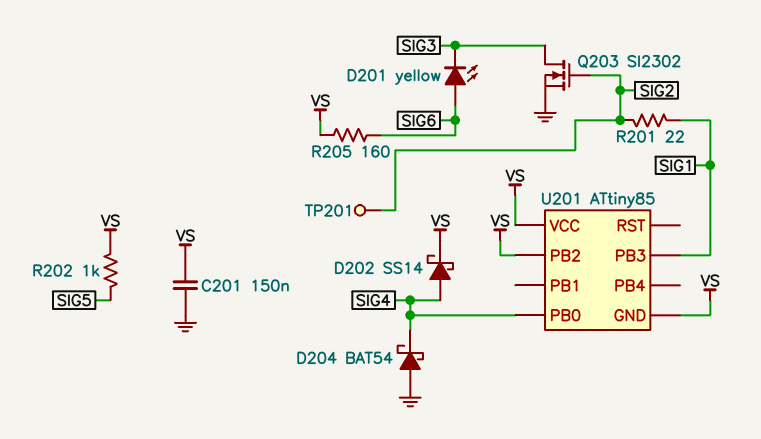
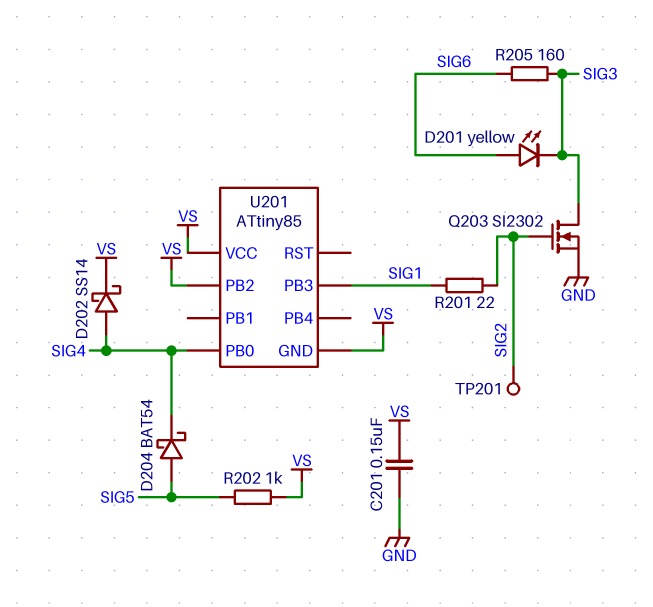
D204: schottky BAT54 (A GND, K SIG4) -> schottky BAT54 (A SIG5, K SIG4)
R205: 160 (SIG6, VS) -> 160 (SIG3, SIG6)

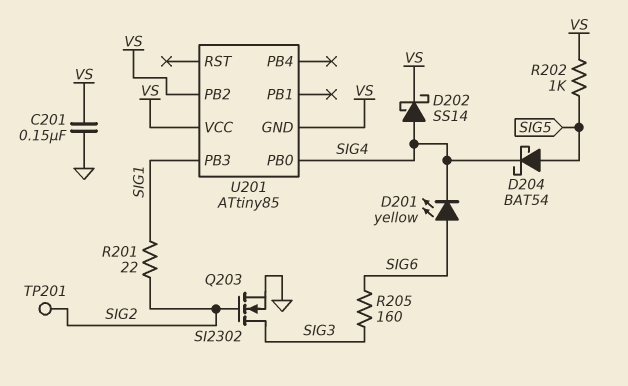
D201: LED yellow (A SIG6, K SIG3) -> LED yellow (A SIG6, K SIG4)

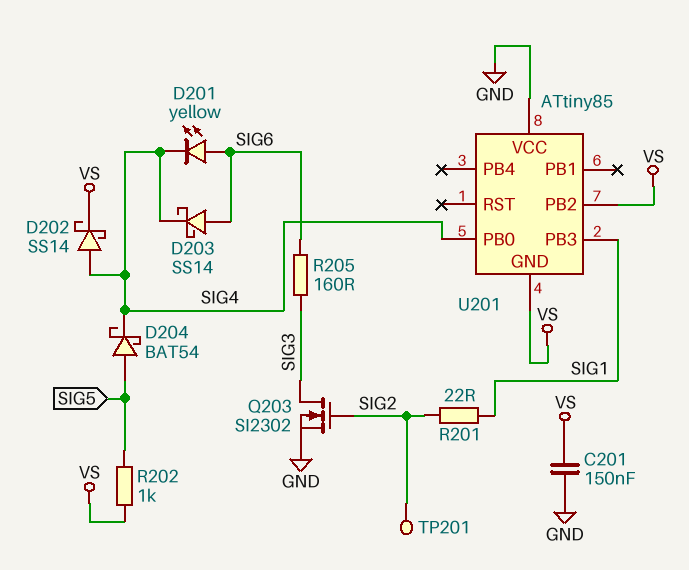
D203: none -> schottky SS14 (A SIG6, K SIG4)
U201 pin VCC: VS -> GND

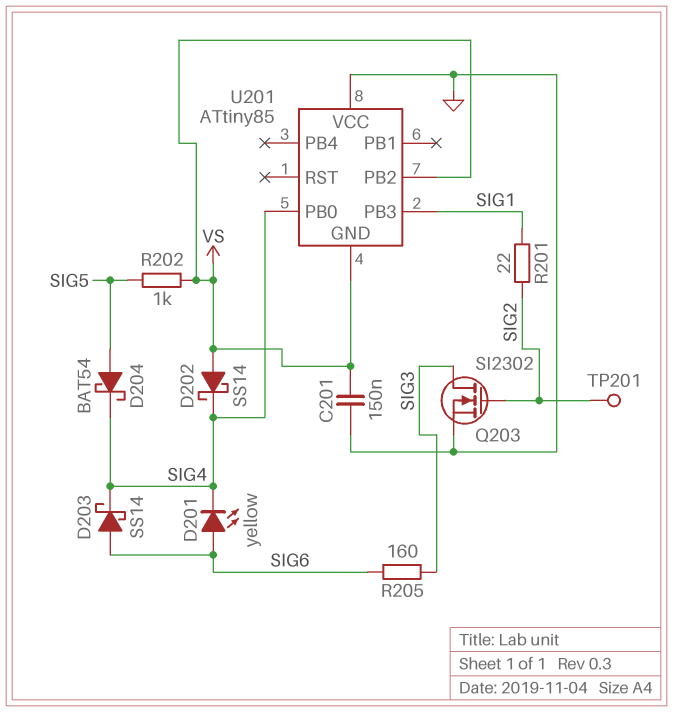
D202: schottky SS14 (A SIG4, K VS) -> schottky SS14 (A VS, K SIG4)

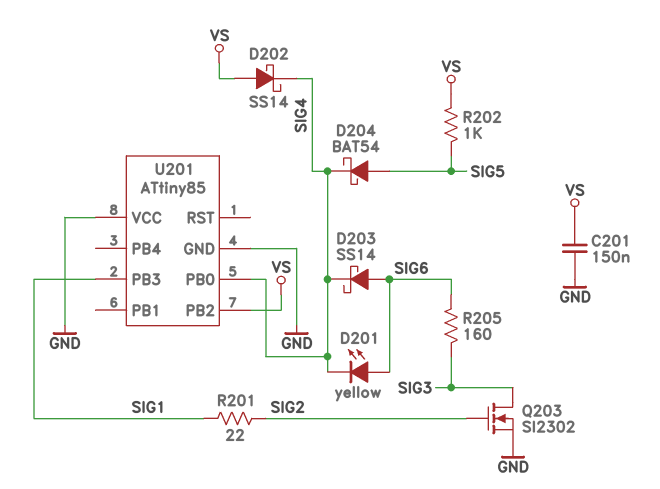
TP201: test point (SIG2) -> none
U201 pin GND: VS -> GND

